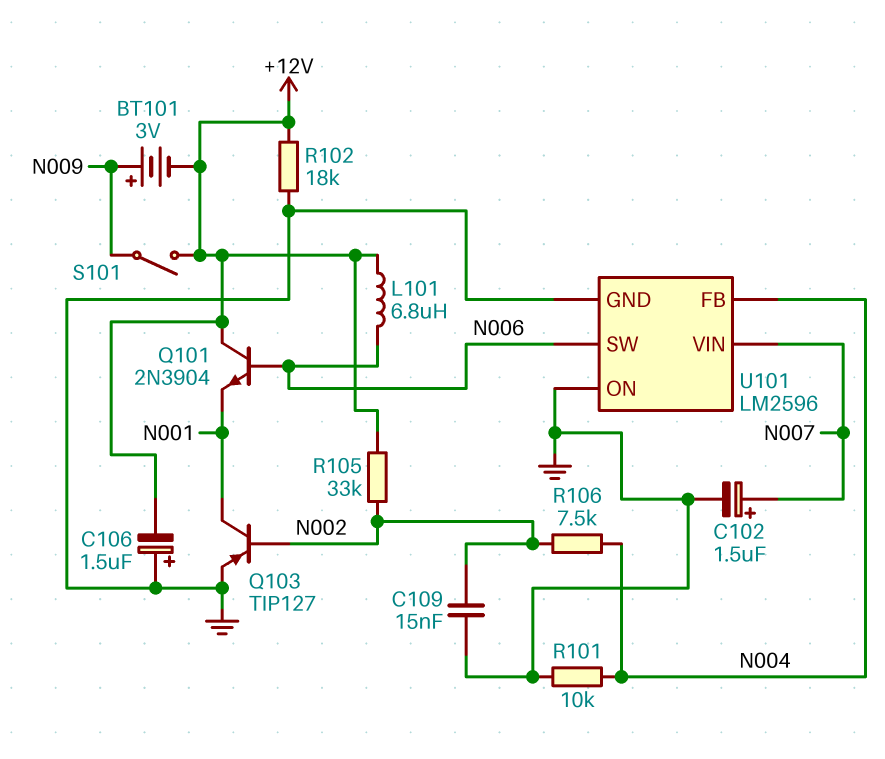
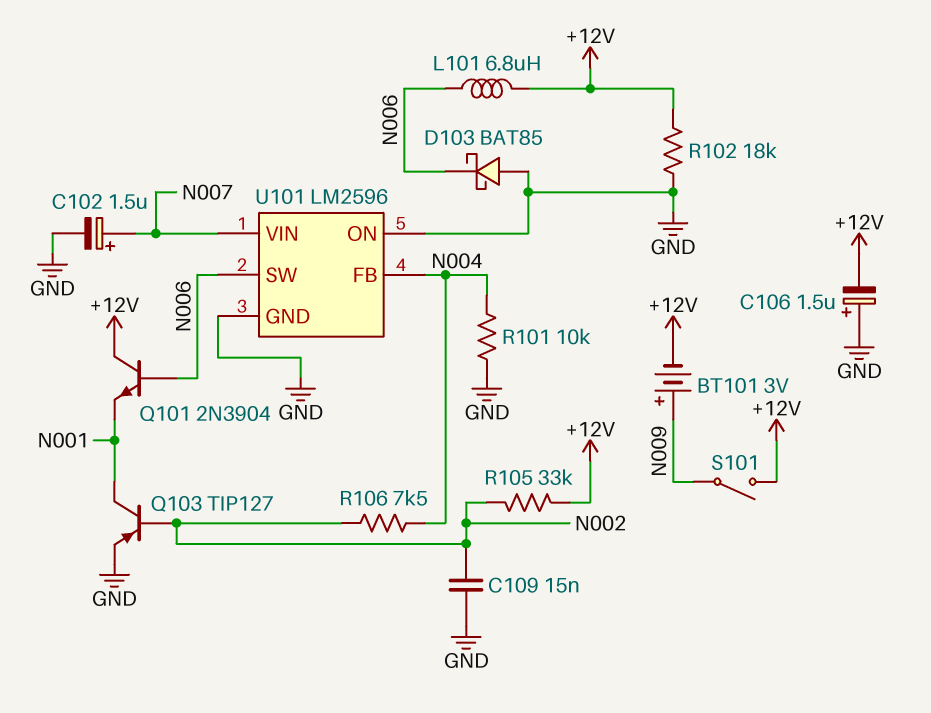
D103: none -> schottky BAT85 (A GND, K N006)

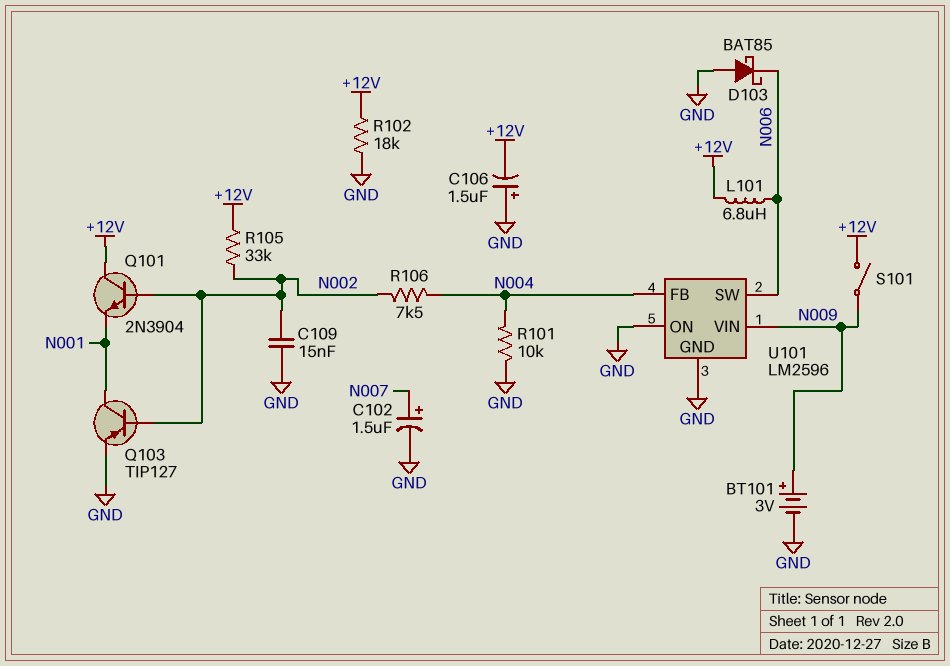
BT101: 3V (plus N009, minus +12V) -> 3V (plus N009, minus GND)
Q101: NPN 2N3904 (B N006, C +12V, E N001) -> NPN 2N3904 (B N002, C +12V, E N001)
U101 pin VIN: N007 -> N009

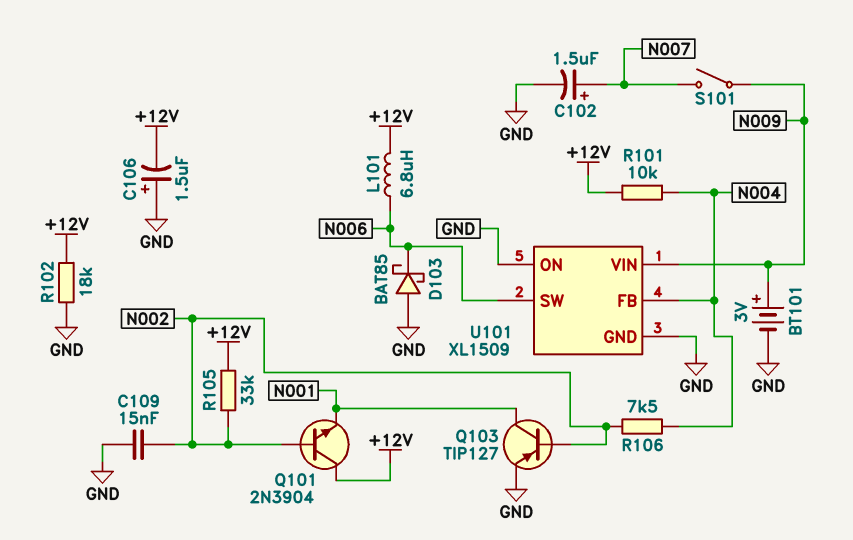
R101: 10k (GND, N004) -> 10k (+12V, N004)
S101: switch (+12V, N009) -> switch (N007, N009)
U101: LM2596 -> XL1509

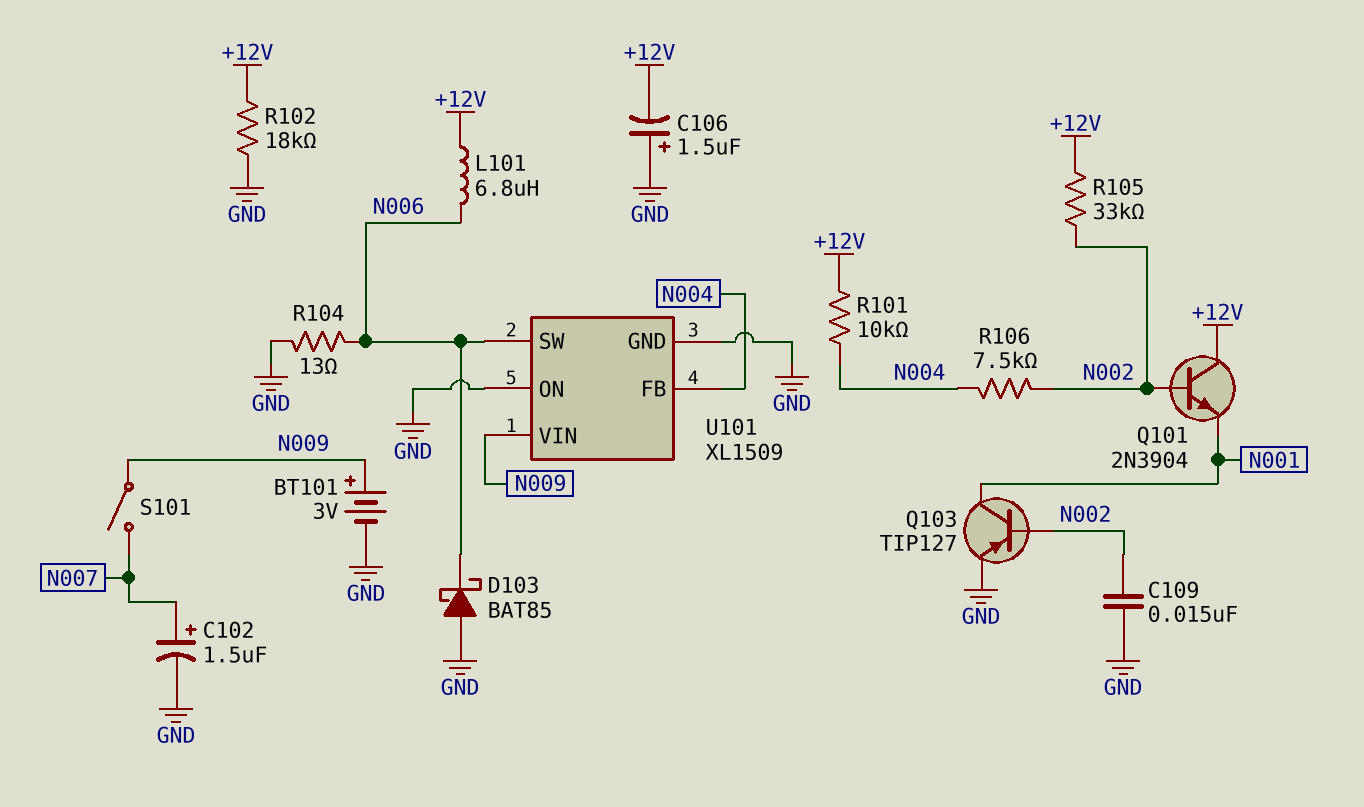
R104: none -> 13 (GND, N006)

